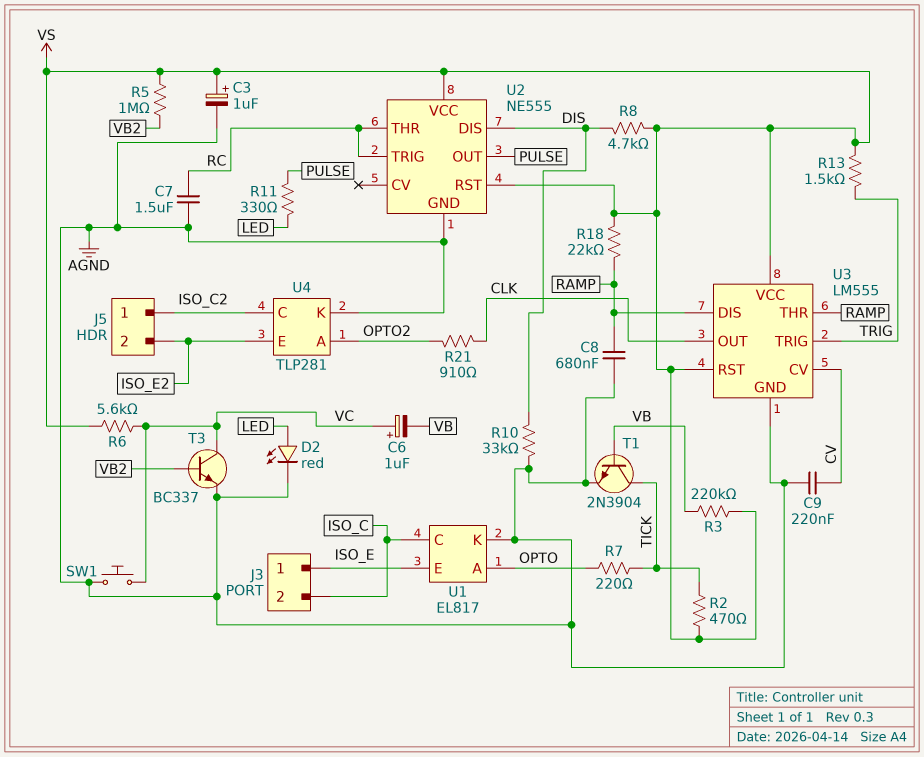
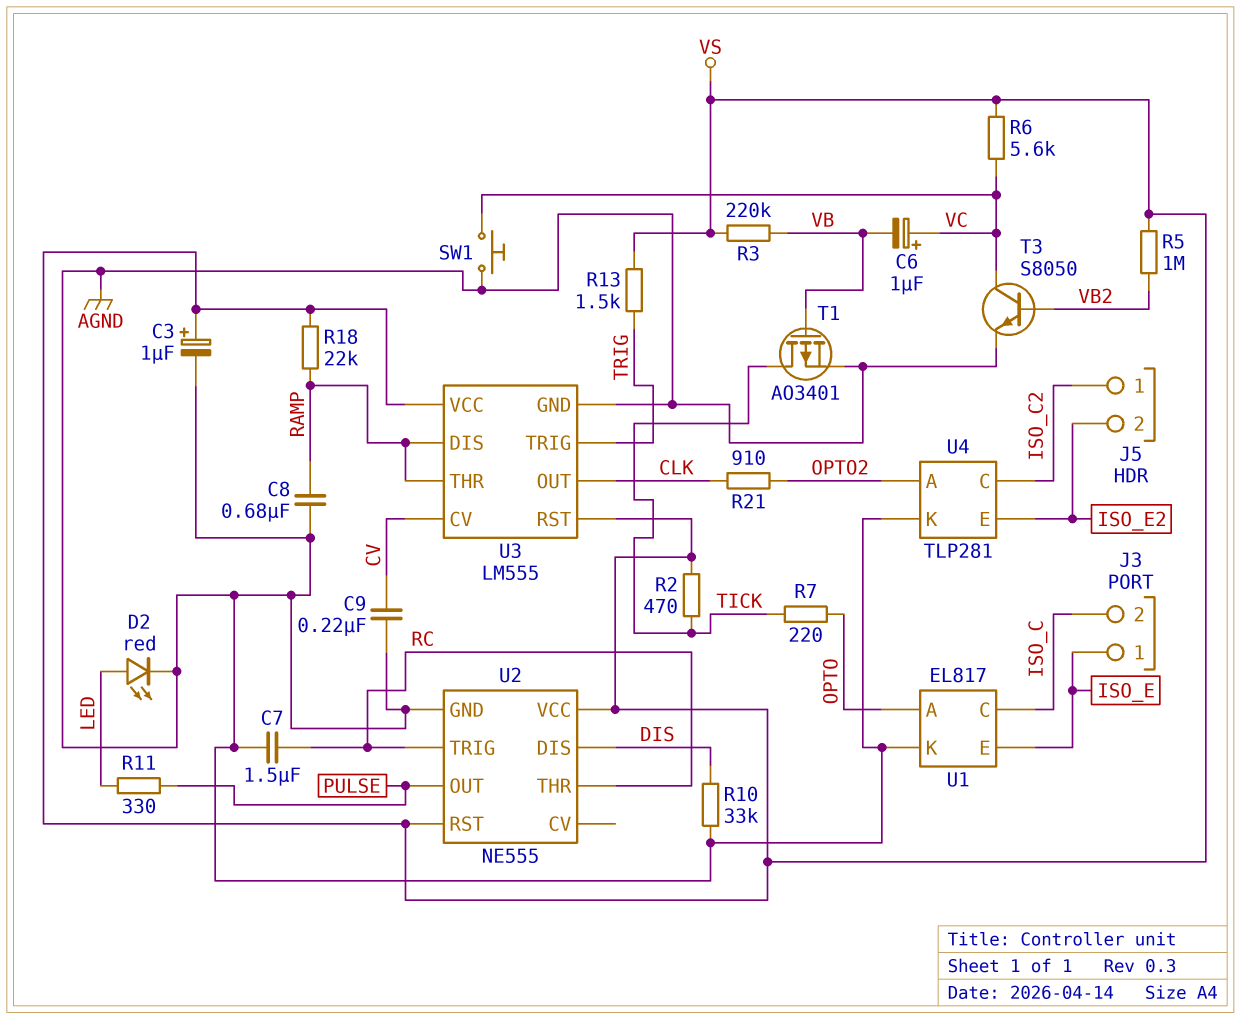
R8: 4.7k (DIS, VS) -> none
T1: NPN 2N3904 (B VB, C TICK, E AGND) -> PMOS AO3401 (G VB, D TICK, S AGND)
T3: NPN BC337 (B VB2, C VC, E AGND) -> NPN S8050 (B VB2, C VC, E AGND)

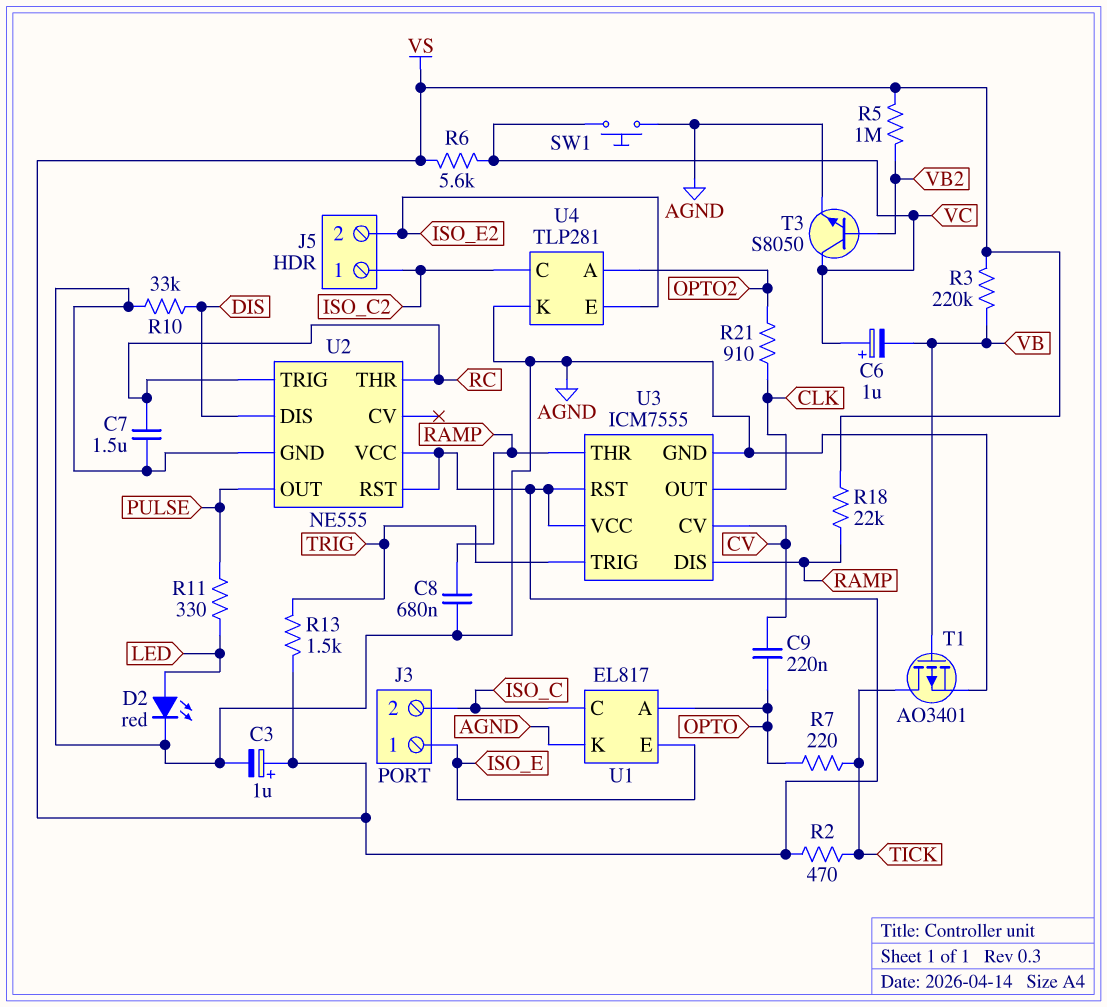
C9: 220nF (AGND, CV) -> 220nF (CV, OPTO)
U3: LM555 -> ICM7555

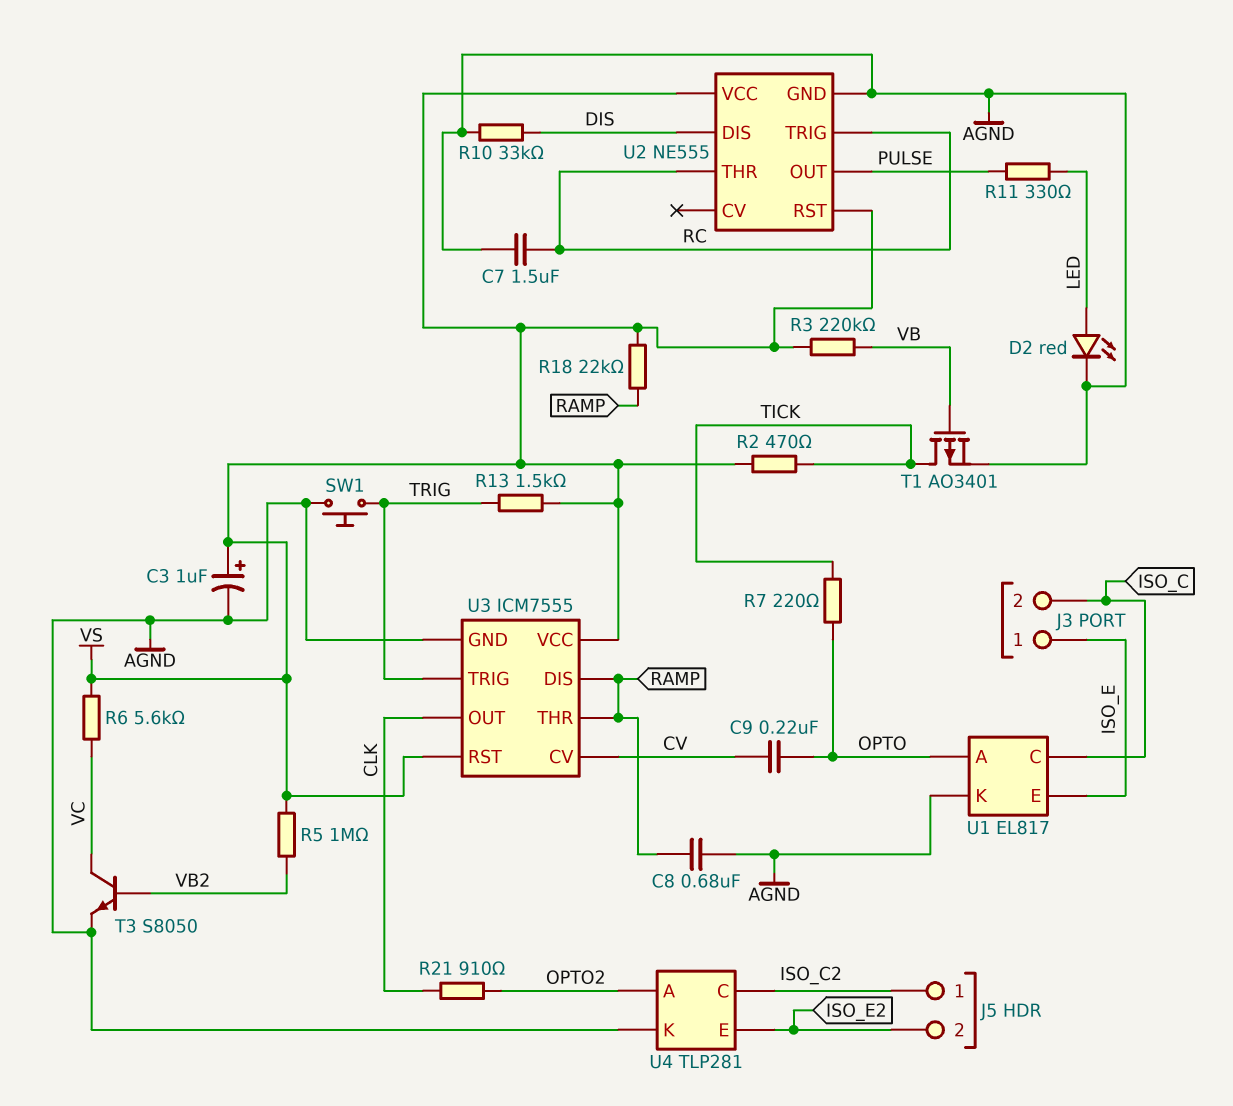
C6: 1uF (plus VC, minus VB) -> none
SW1: button (AGND, VC) -> button (AGND, TRIG)

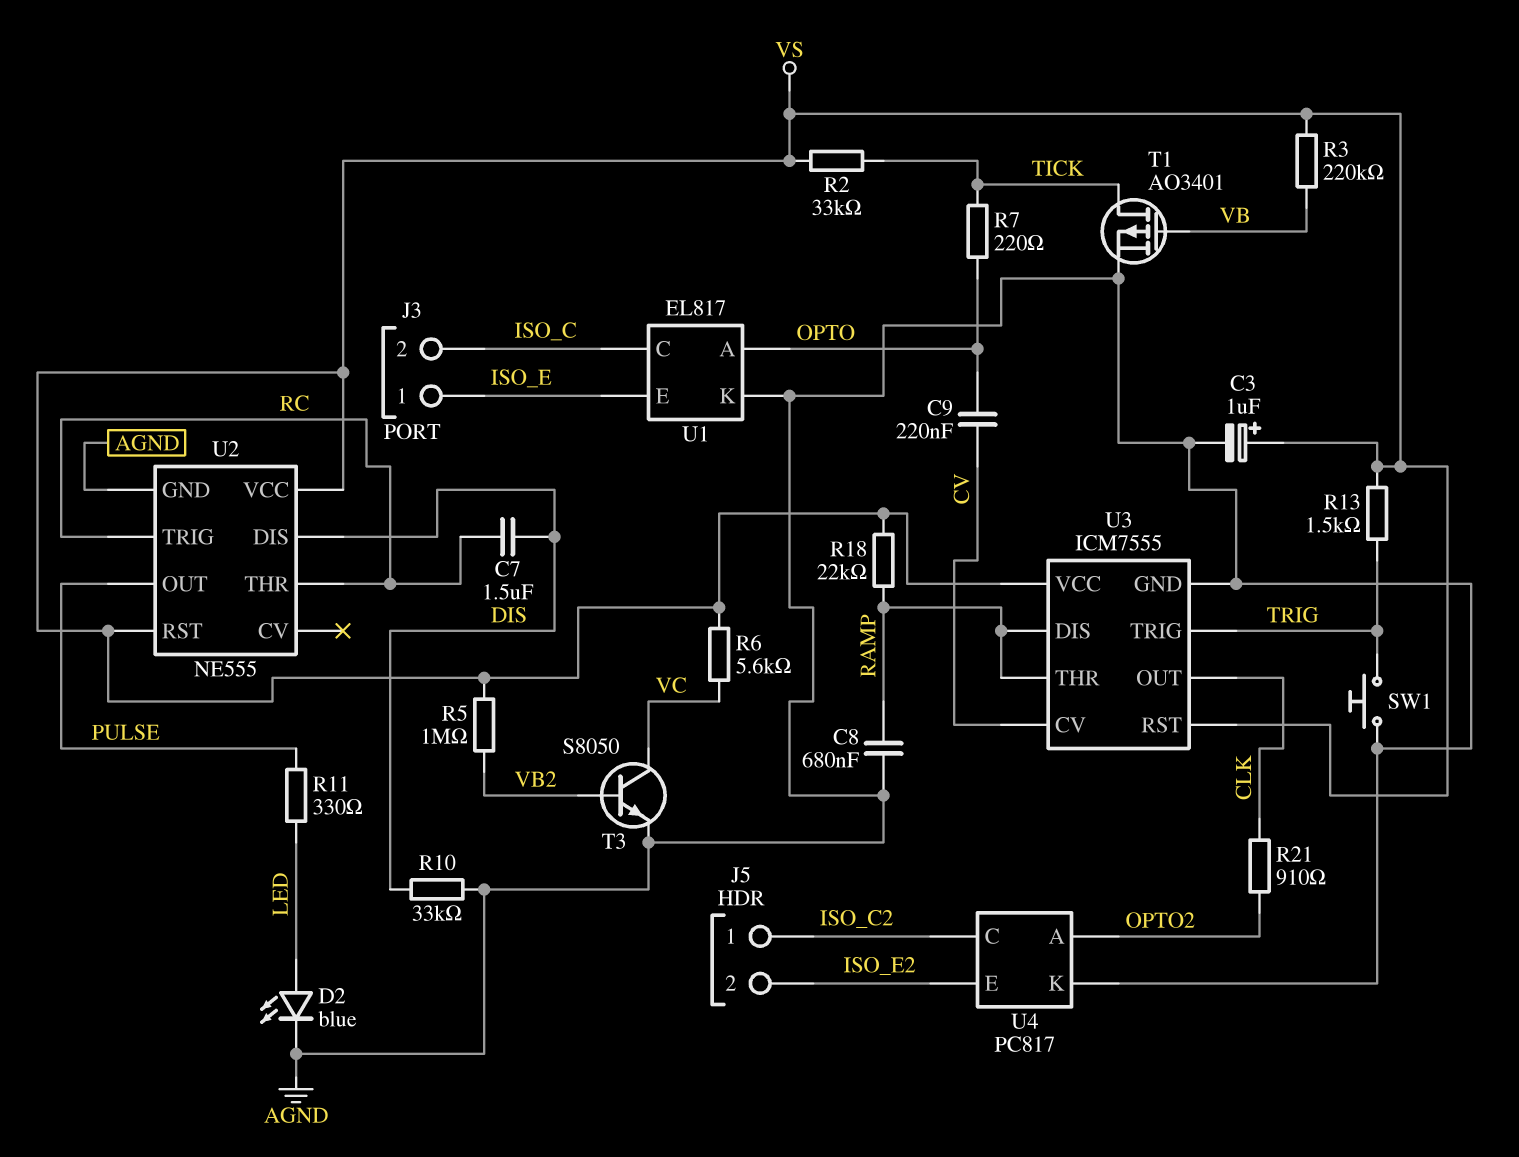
C7: 1.5uF (AGND, RC) -> 1.5uF (DIS, RC)
D2: LED red (A LED, K AGND) -> LED blue (A LED, K AGND)
R2: 470 (TICK, VS) -> 33k (TICK, VS)
U4: TLP281 -> PC817

